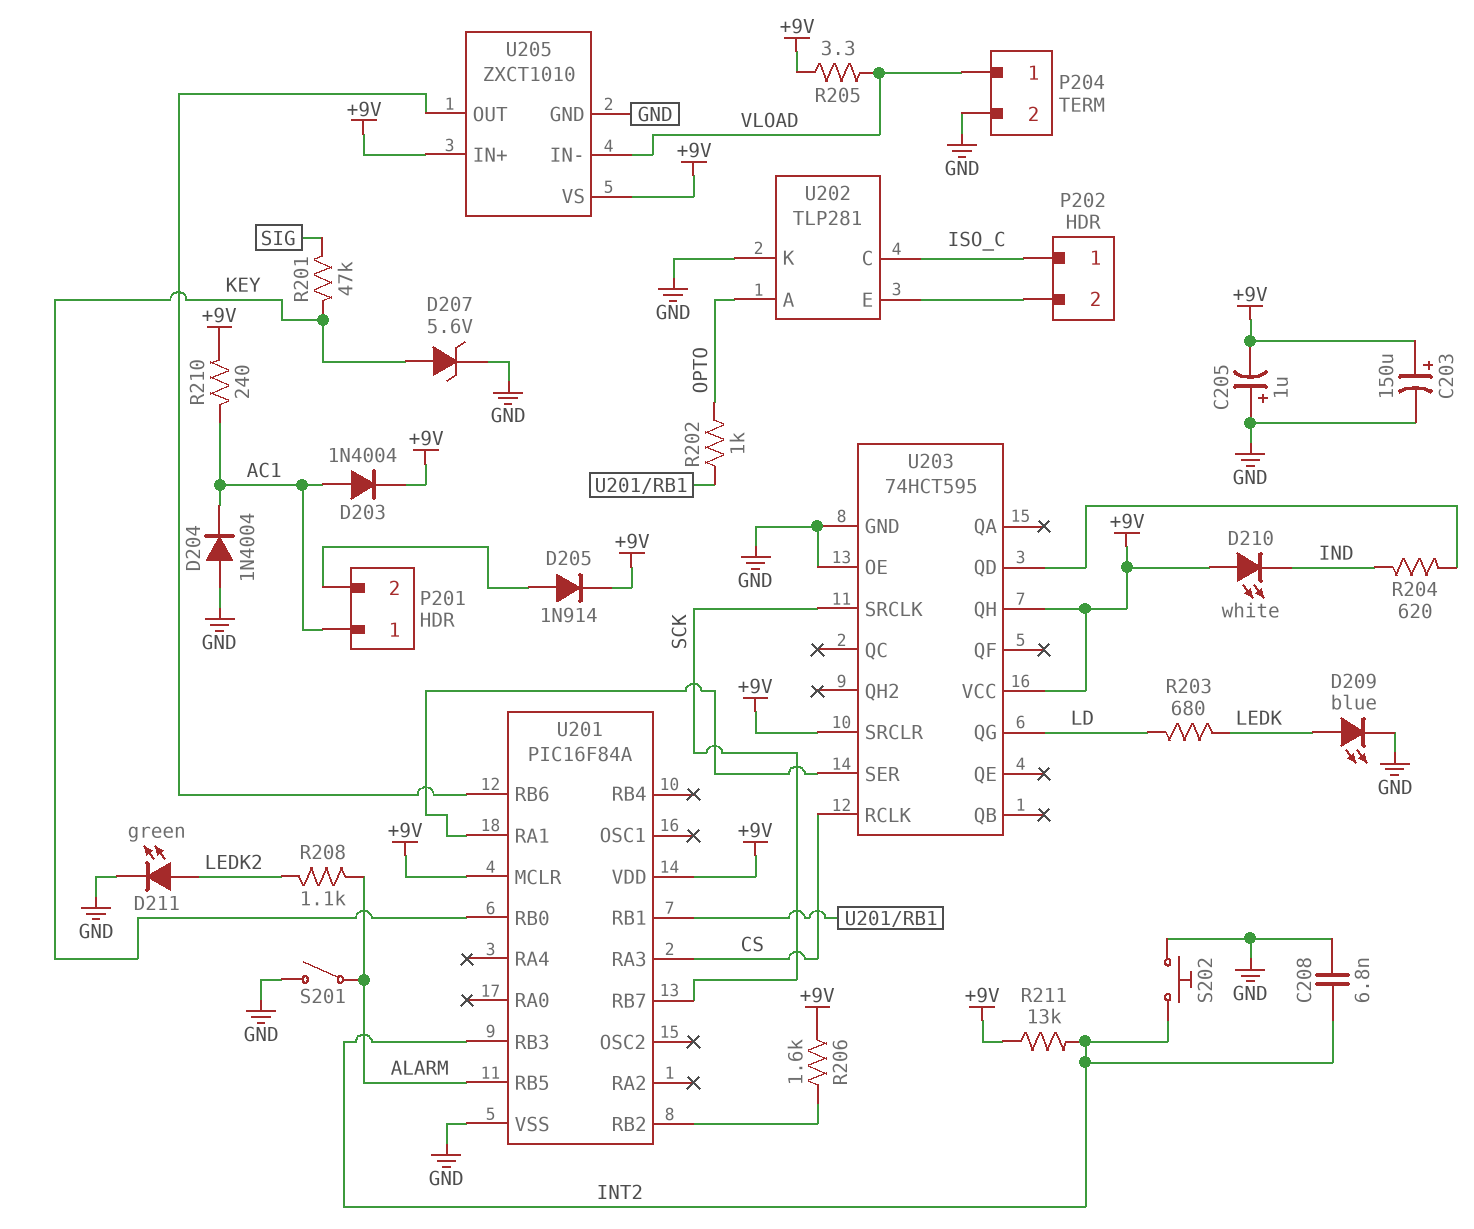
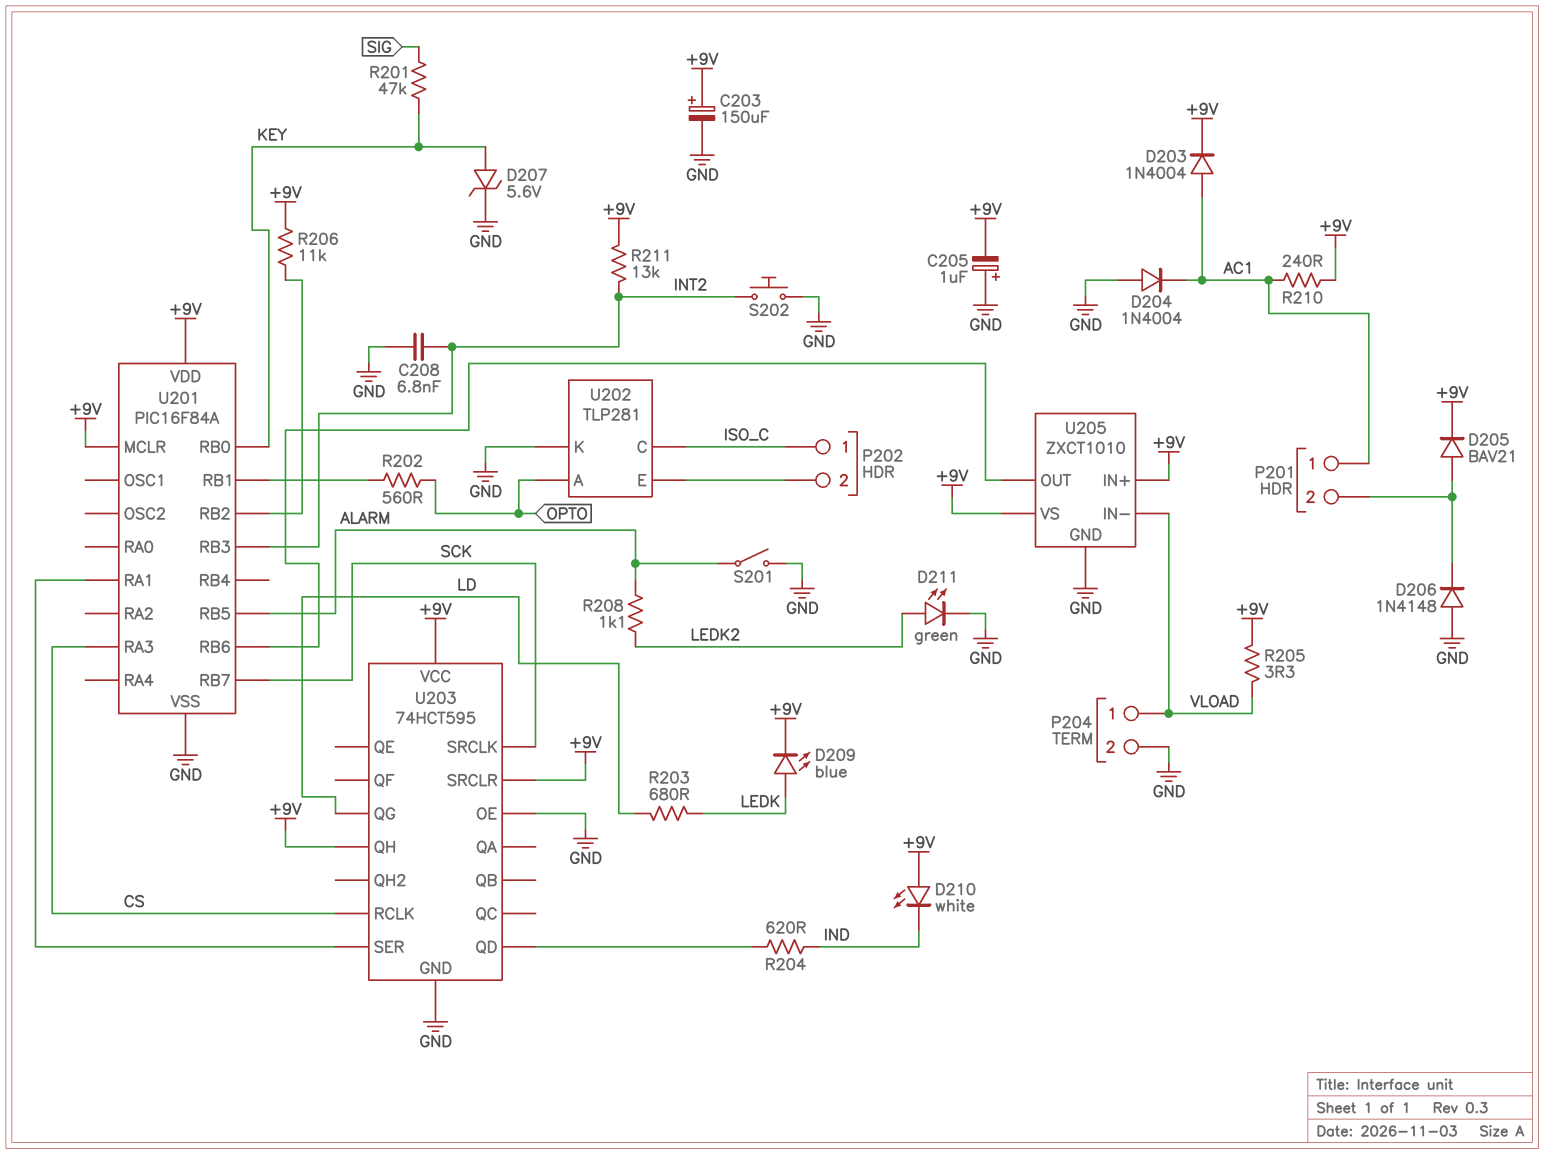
D205: diode 1N914 (A P201/2, K +9V) -> diode BAV21 (A P201/2, K +9V)
D206: none -> diode 1N4148 (A GND, K P201/2)
D209: LED blue (A LEDK, K GND) -> LED blue (A LEDK, K +9V)
R202: 1k (OPTO, U201/RB1) -> 560 (OPTO, U201/RB1)
R206: 1.6k (+9V, U201/RB2) -> 11k (+9V, U201/RB2)

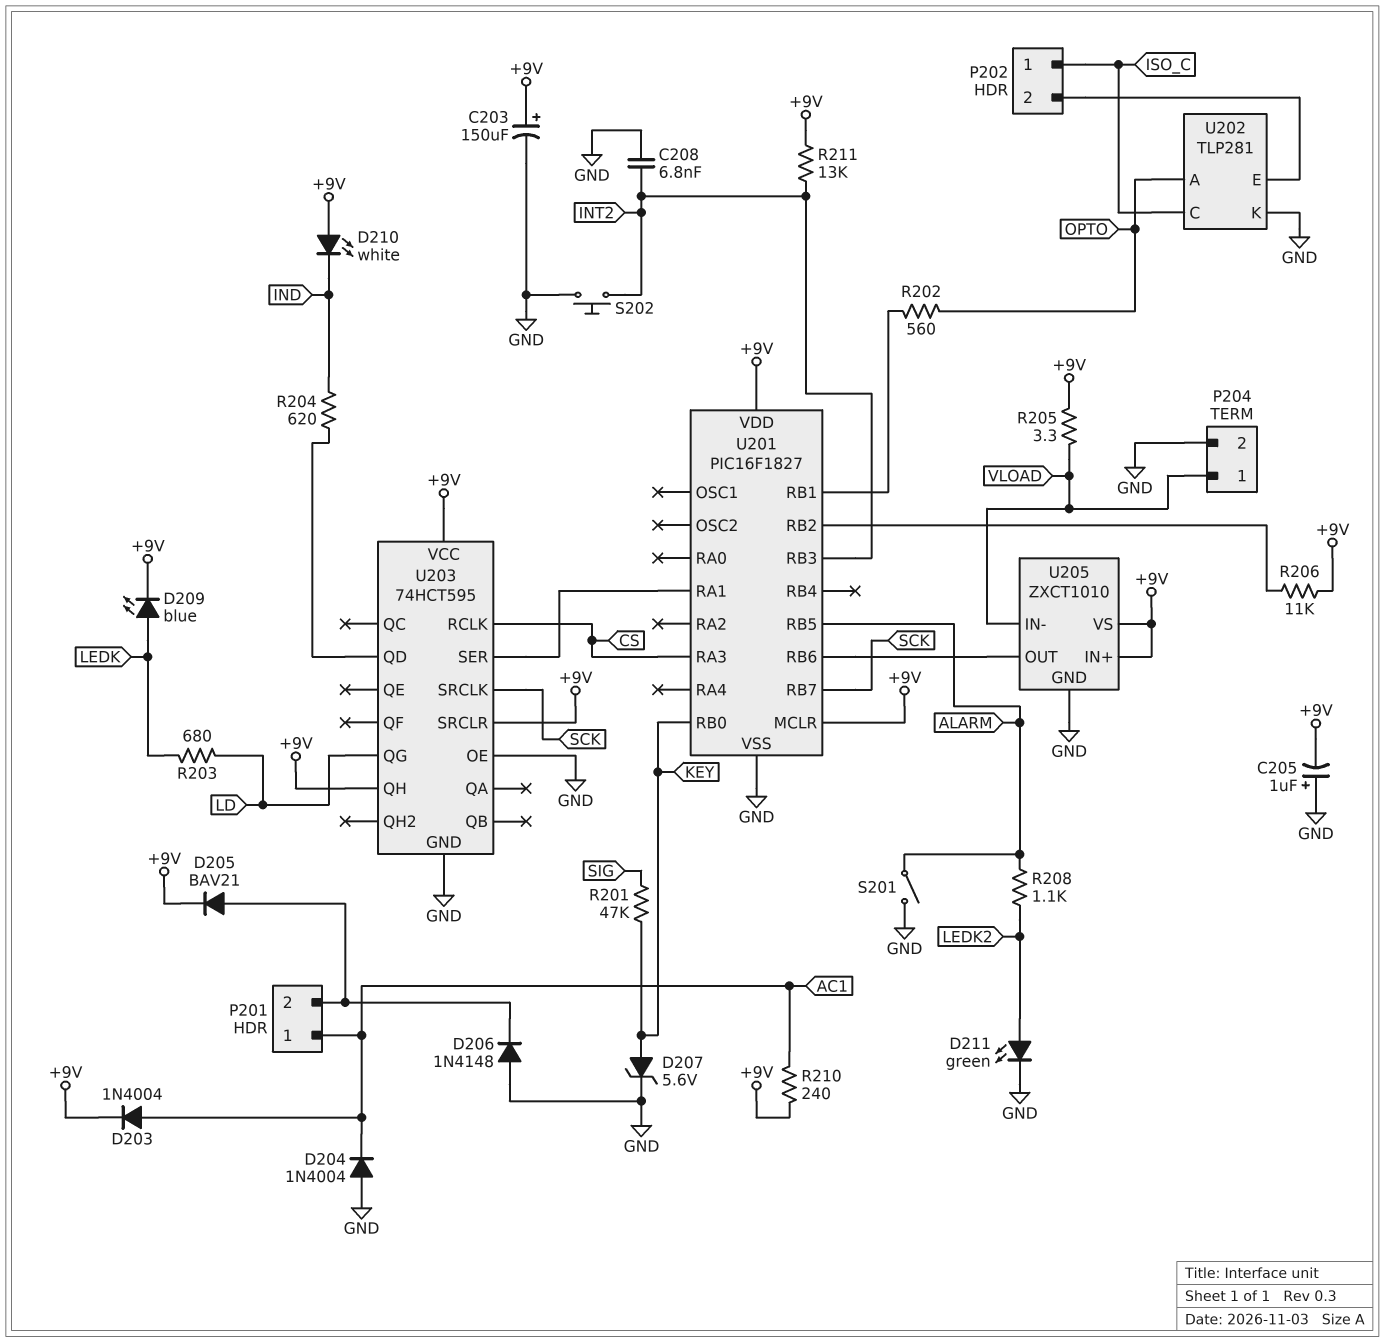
U201: PIC16F84A -> PIC16F1827

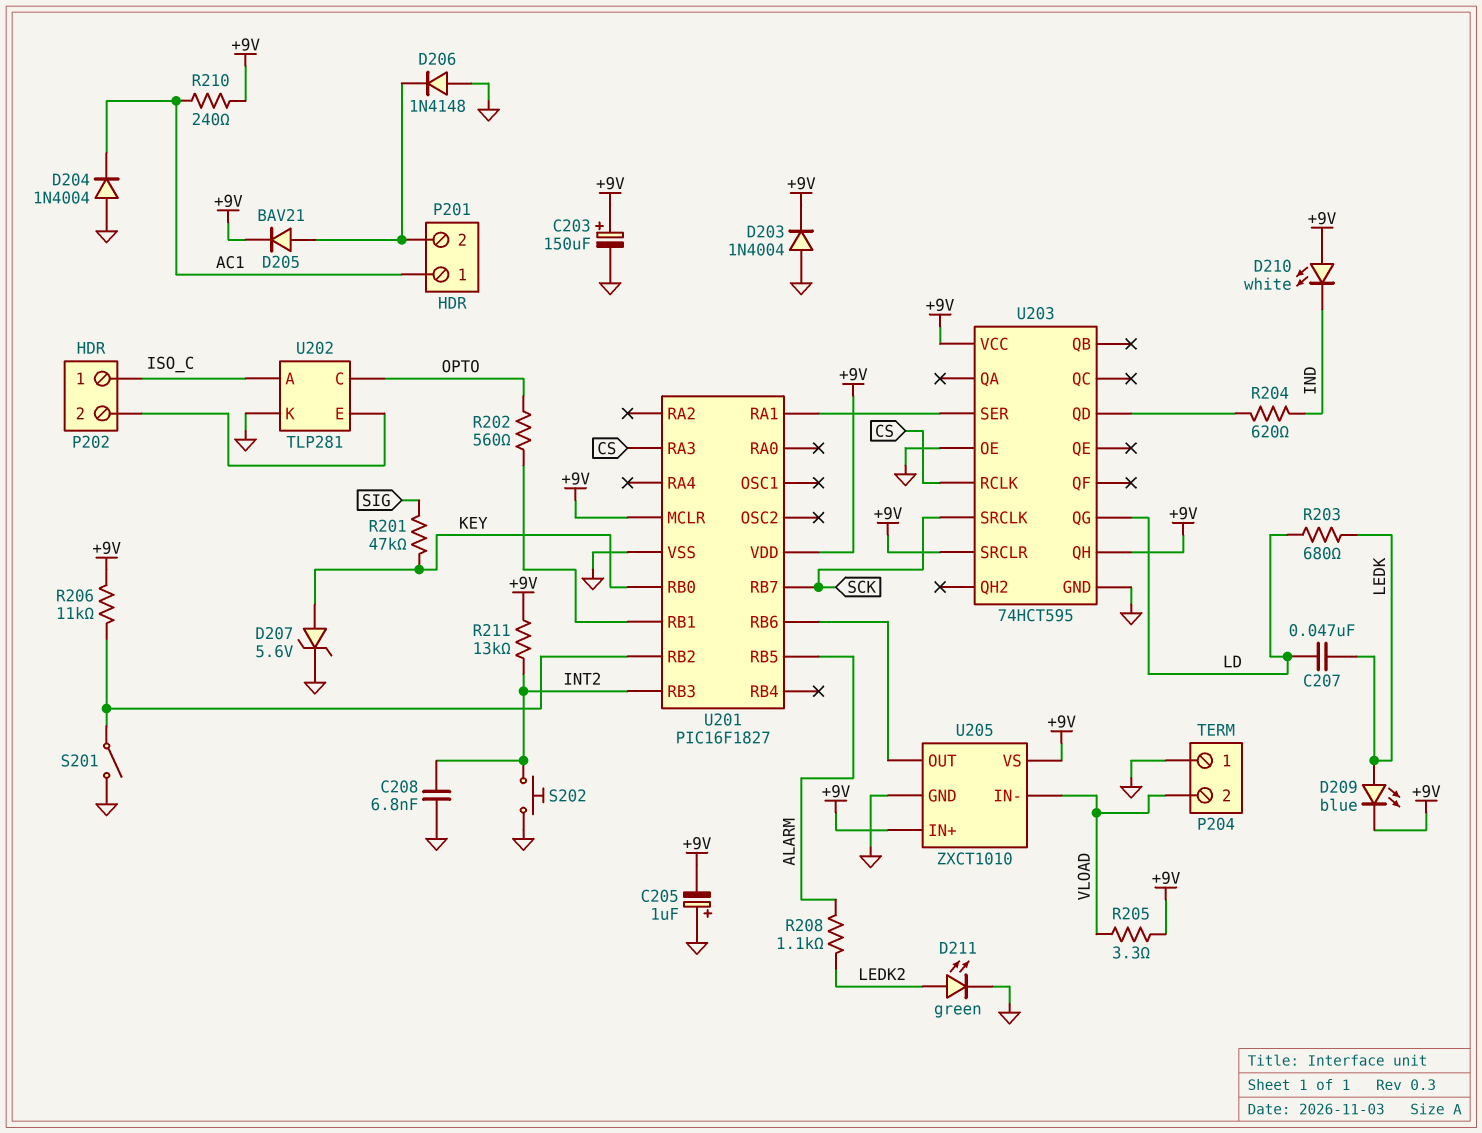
C207: none -> 47nF (LD, LEDK)
D203: diode 1N4004 (A AC1, K +9V) -> diode 1N4004 (A GND, K +9V)
P204 pin 1: VLOAD -> GND
P204 pin 2: GND -> VLOAD
S201: switch (ALARM, GND) -> switch (GND, U201/RB2)
U202 pin A: OPTO -> ISO_C
U202 pin C: ISO_C -> OPTO

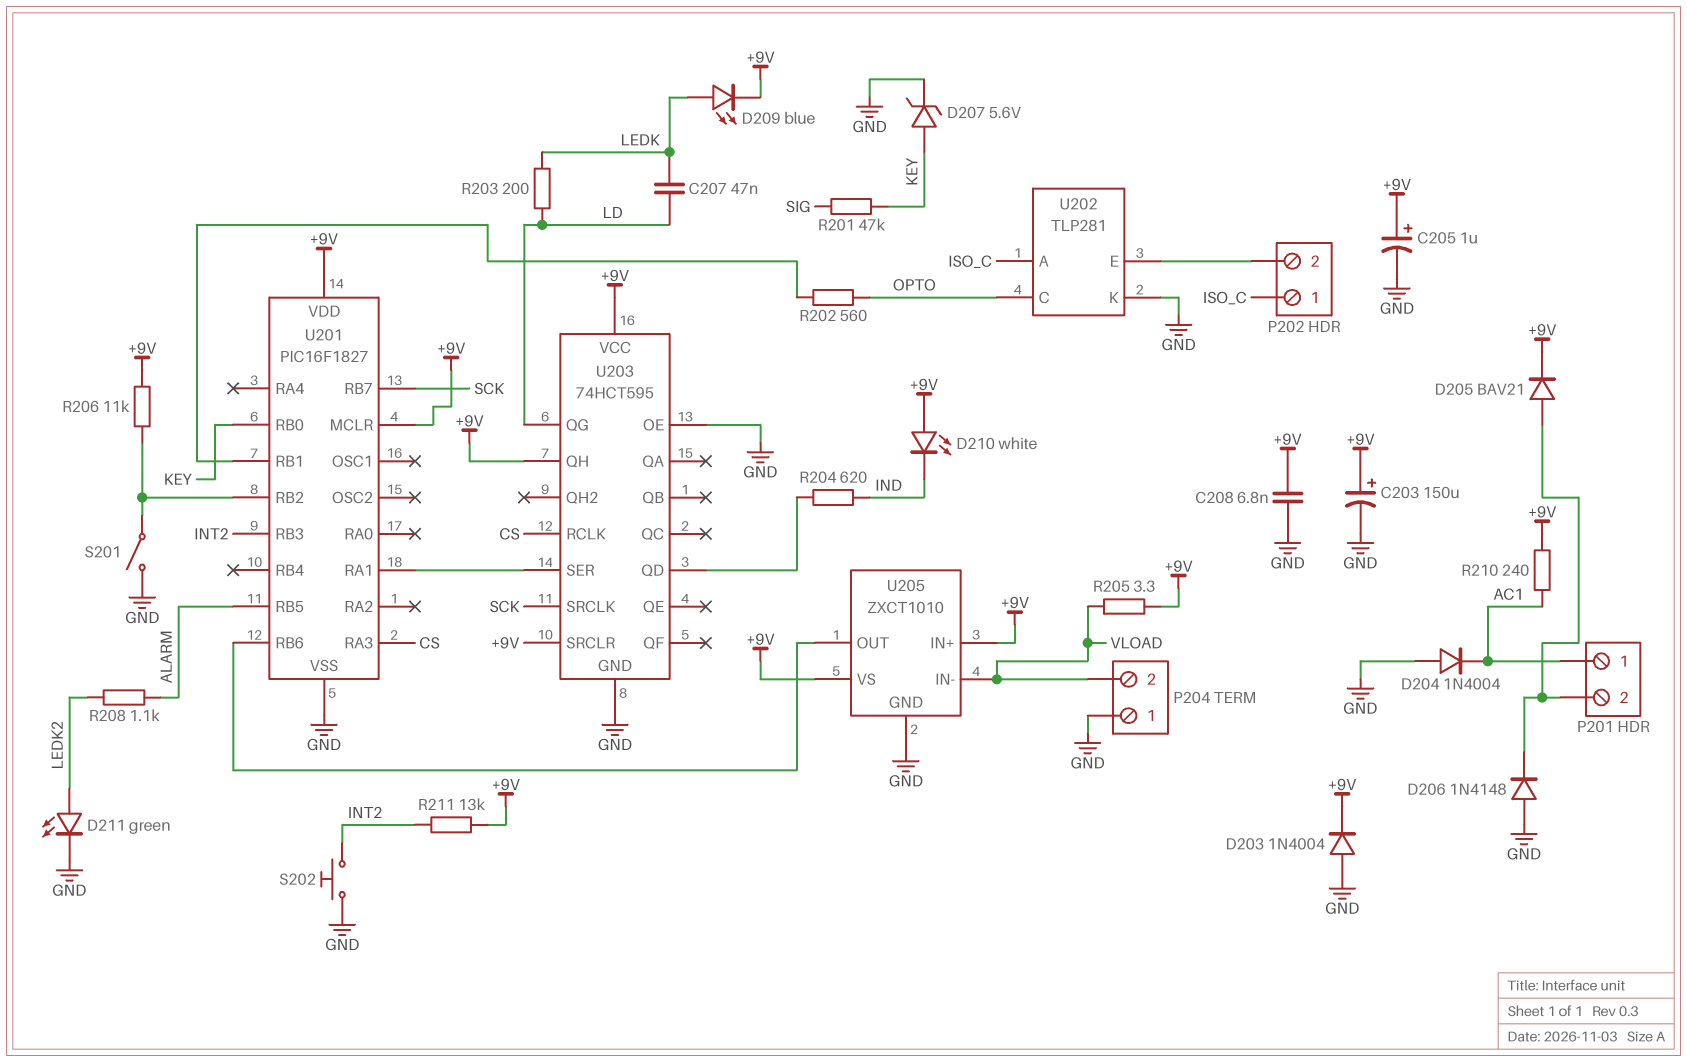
C205: 1uF (plus GND, minus +9V) -> 1uF (plus +9V, minus GND)
C208: 6.8nF (GND, INT2) -> 6.8nF (+9V, GND)
R203: 680 (LD, LEDK) -> 200 (LD, LEDK)

